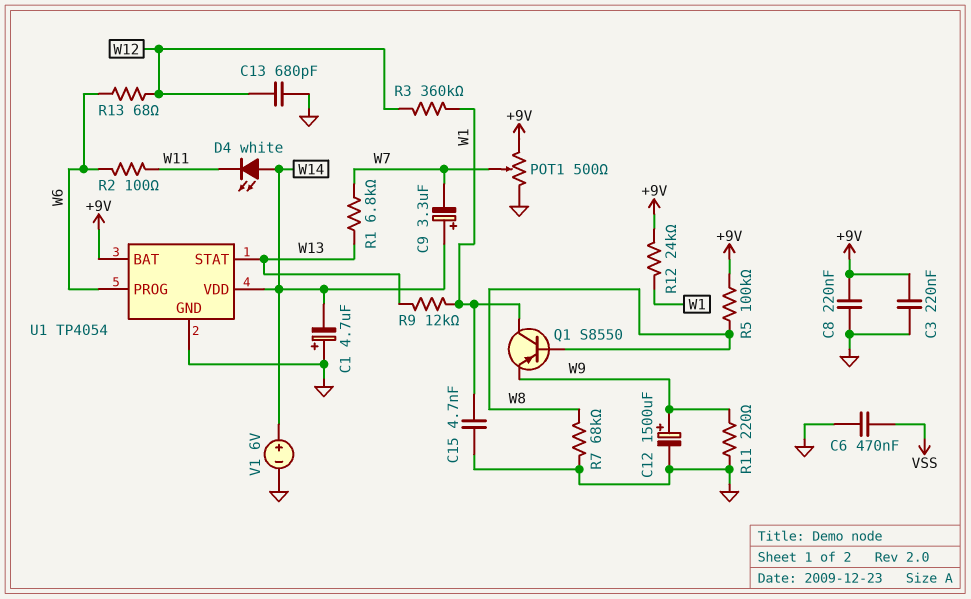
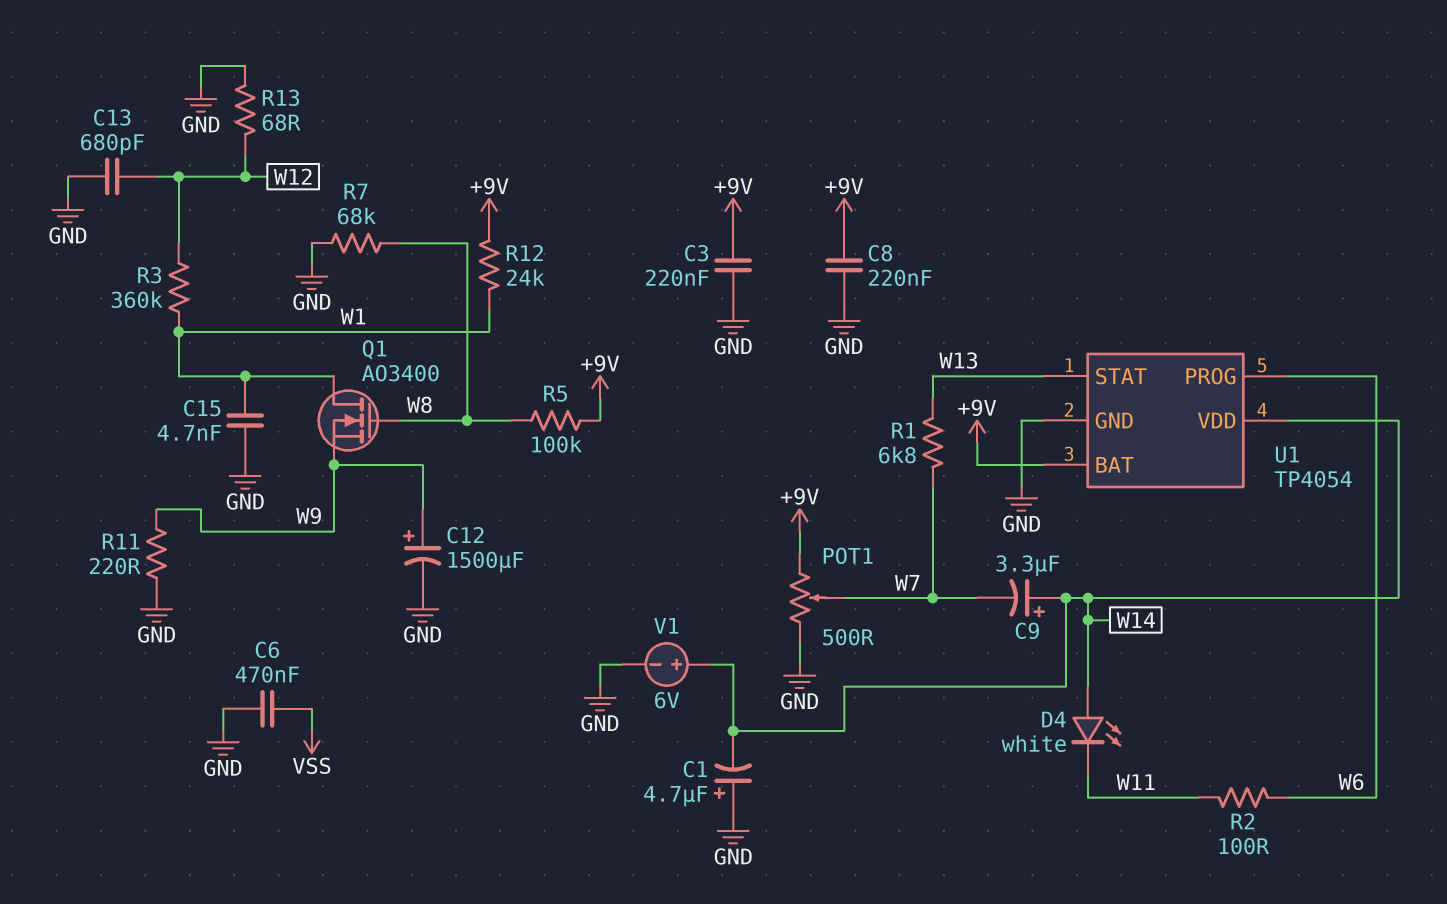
Q1: PNP S8550 (B W8, C W1, E W9) -> NMOS AO3400 (G W8, D W1, S W9)
R9: 12k (W1, W13) -> none
R13: 68 (W6, W12) -> 68 (GND, W12)

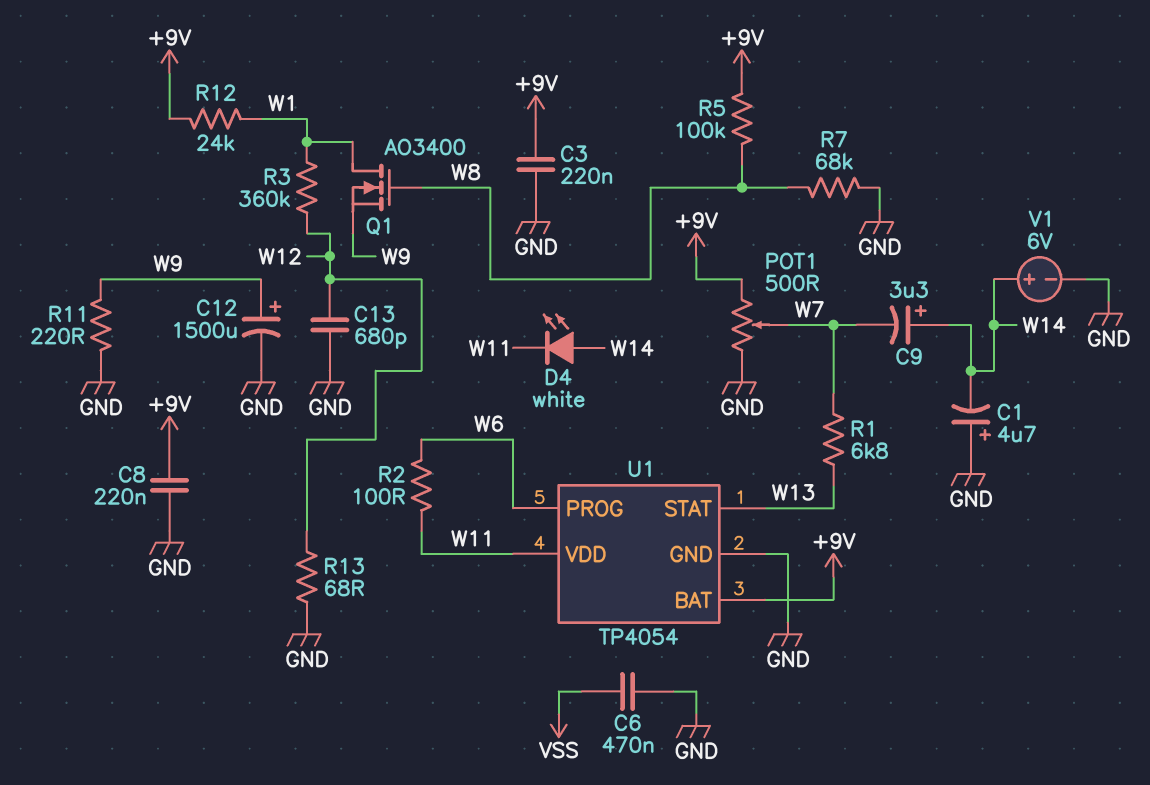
C15: 4.7nF (GND, W1) -> none
U1 pin VDD: W14 -> W11

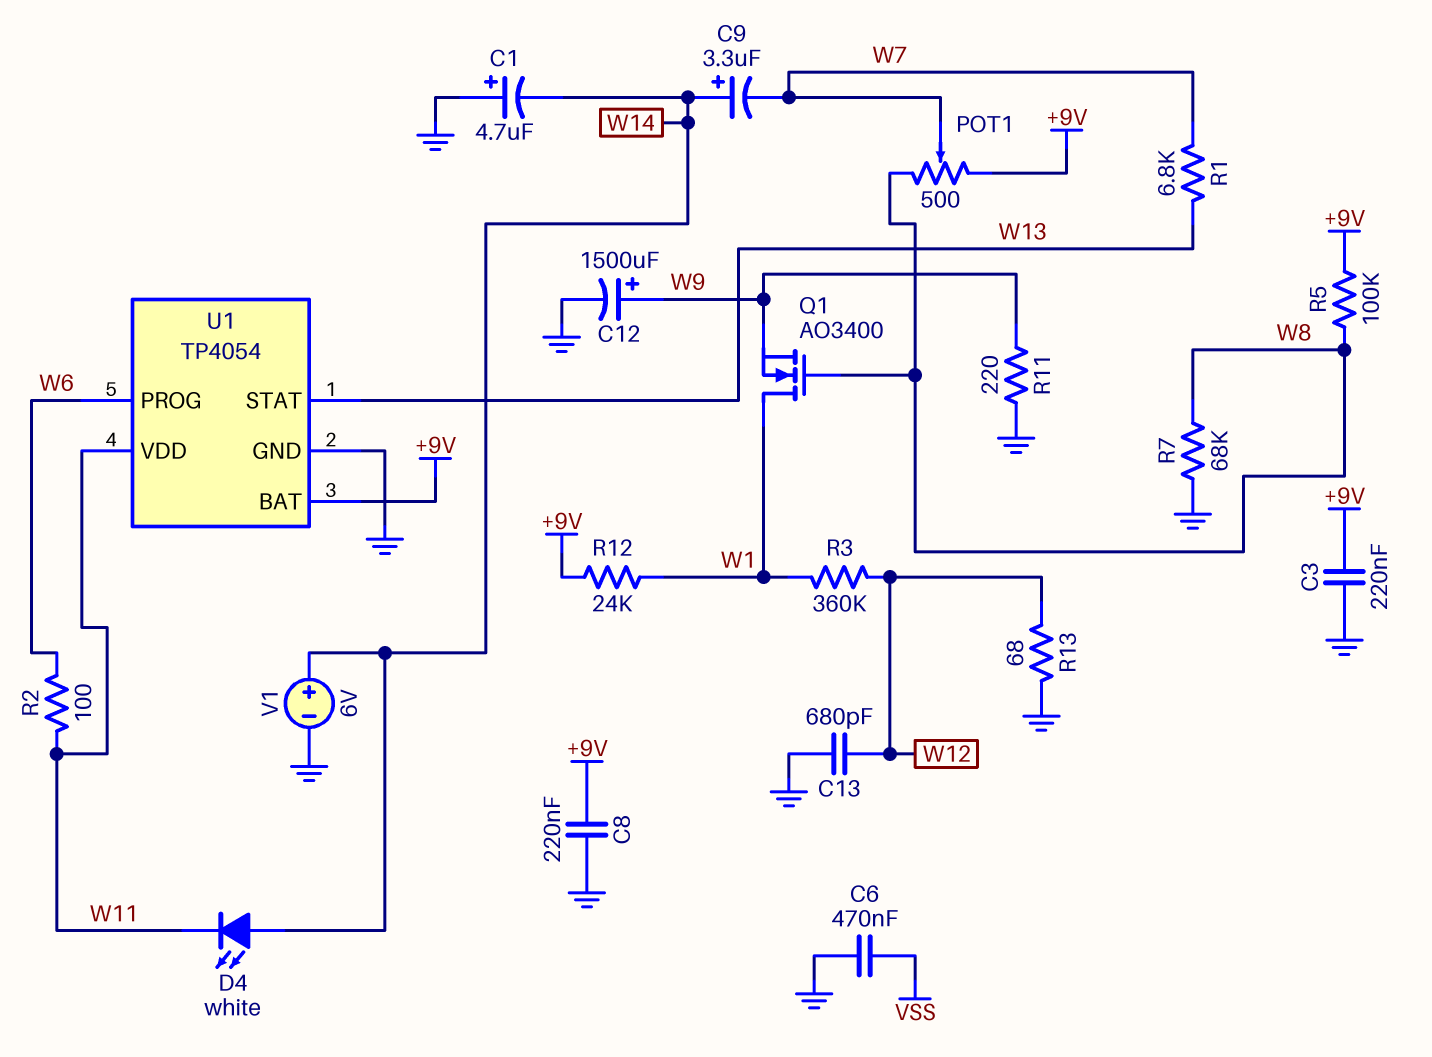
POT1: 500 (+9V, GND, wiper W7) -> 500 (+9V, W8, wiper W7)

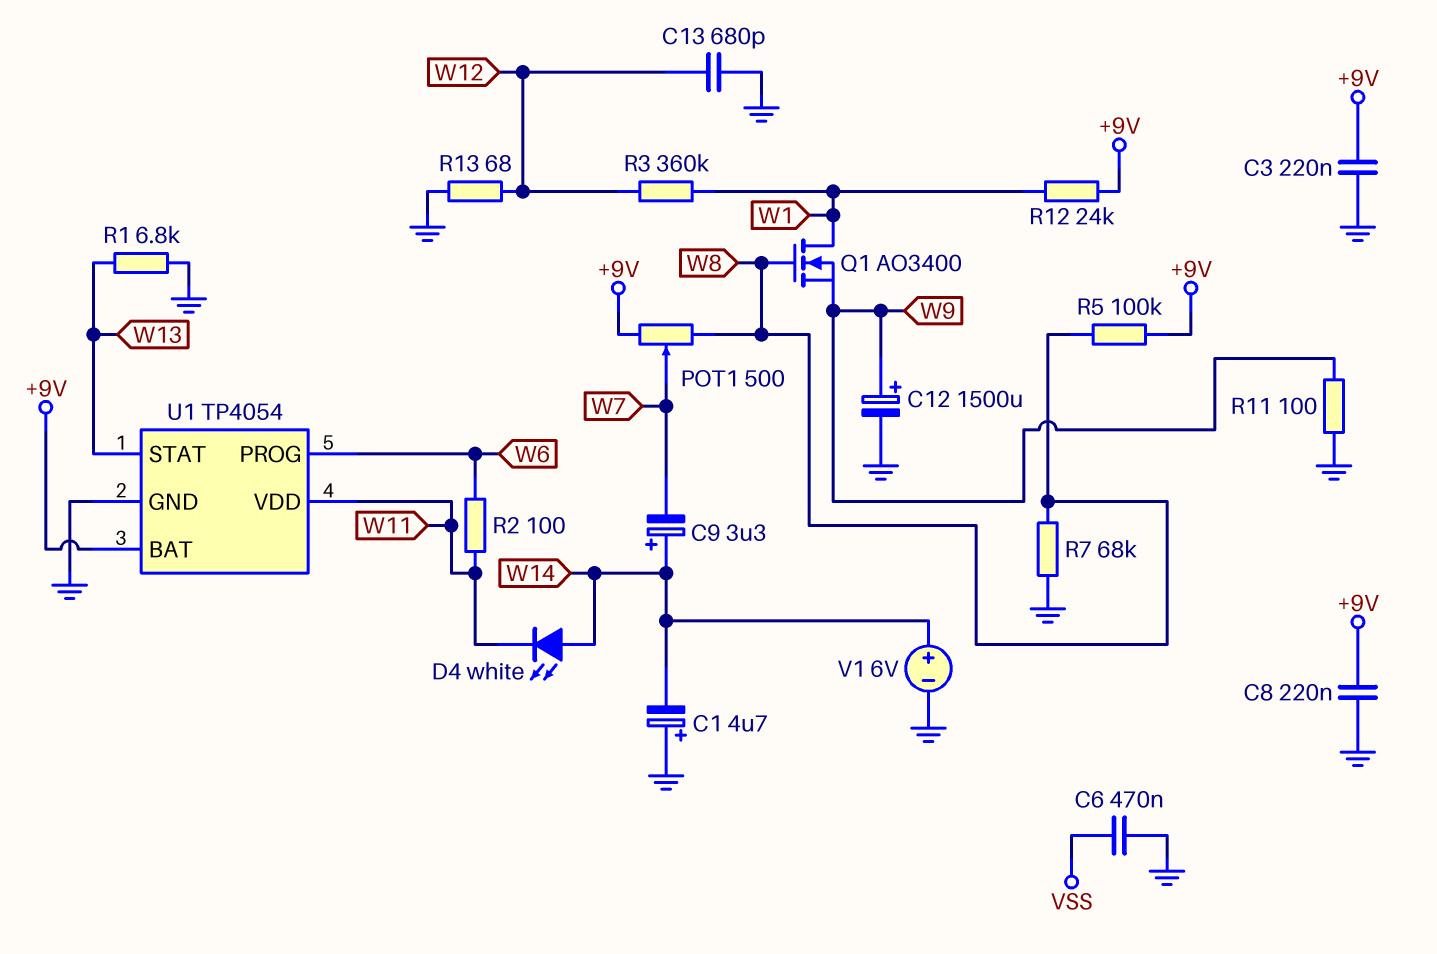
R1: 6.8k (W7, W13) -> 6.8k (GND, W13)
R11: 220 (GND, W9) -> 100 (GND, W9)

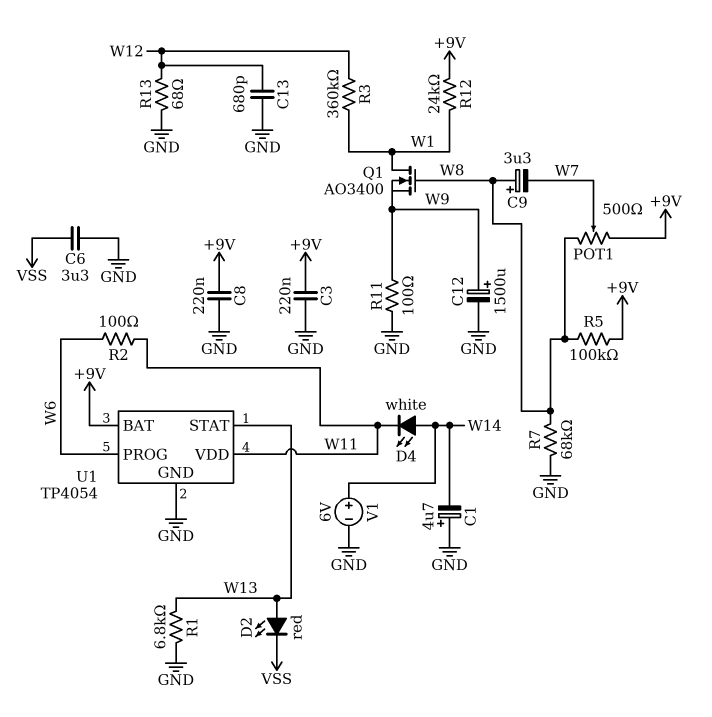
C6: 470nF (GND, VSS) -> 3.3uF (GND, VSS)
C9: 3.3uF (plus W14, minus W7) -> 3.3uF (plus W8, minus W7)
D2: none -> LED red (A W13, K VSS)

